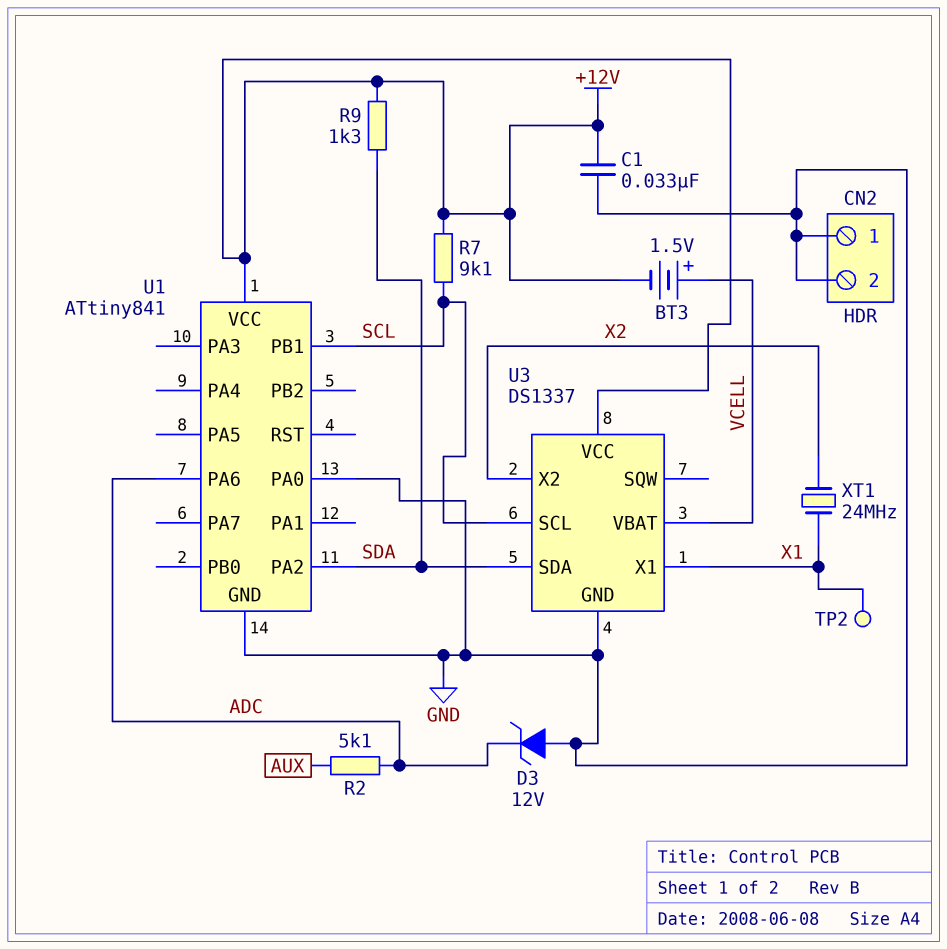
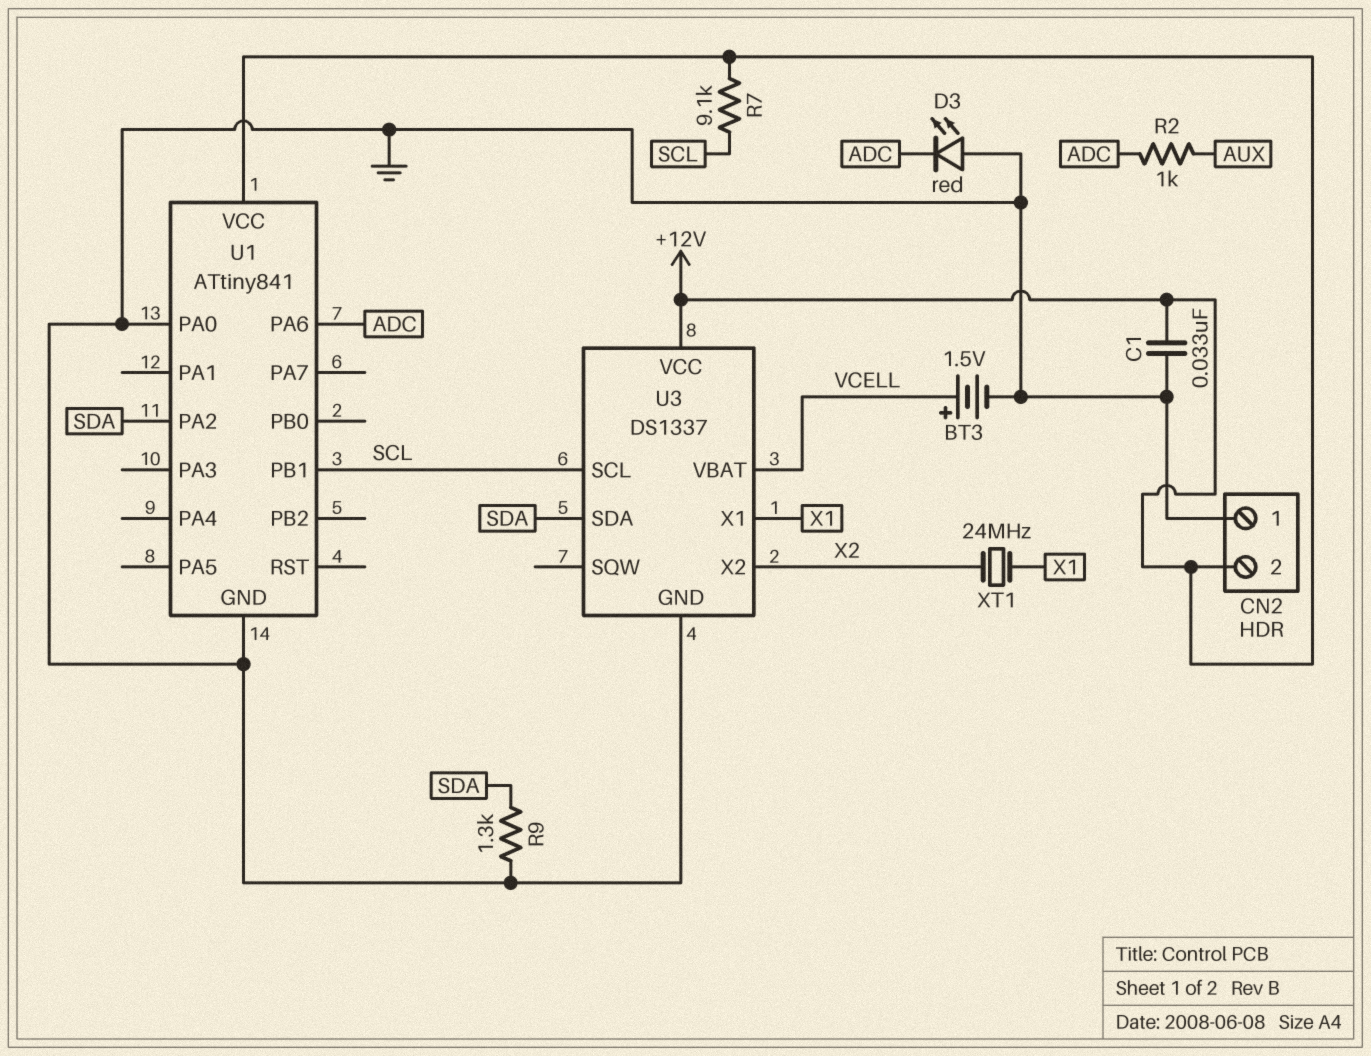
BT3: 1.5V (plus VCELL, minus +12V) -> 1.5V (plus VCELL, minus GND)
CN2 pin 2: GND -> +12V
D3: zener 12V (A GND, K ADC) -> LED red (A GND, K ADC)
R2: 5.1k (ADC, AUX) -> 1k (ADC, AUX)
R9: 1.3k (+12V, SDA) -> 1.3k (GND, SDA)
TP2: test point (X1) -> none

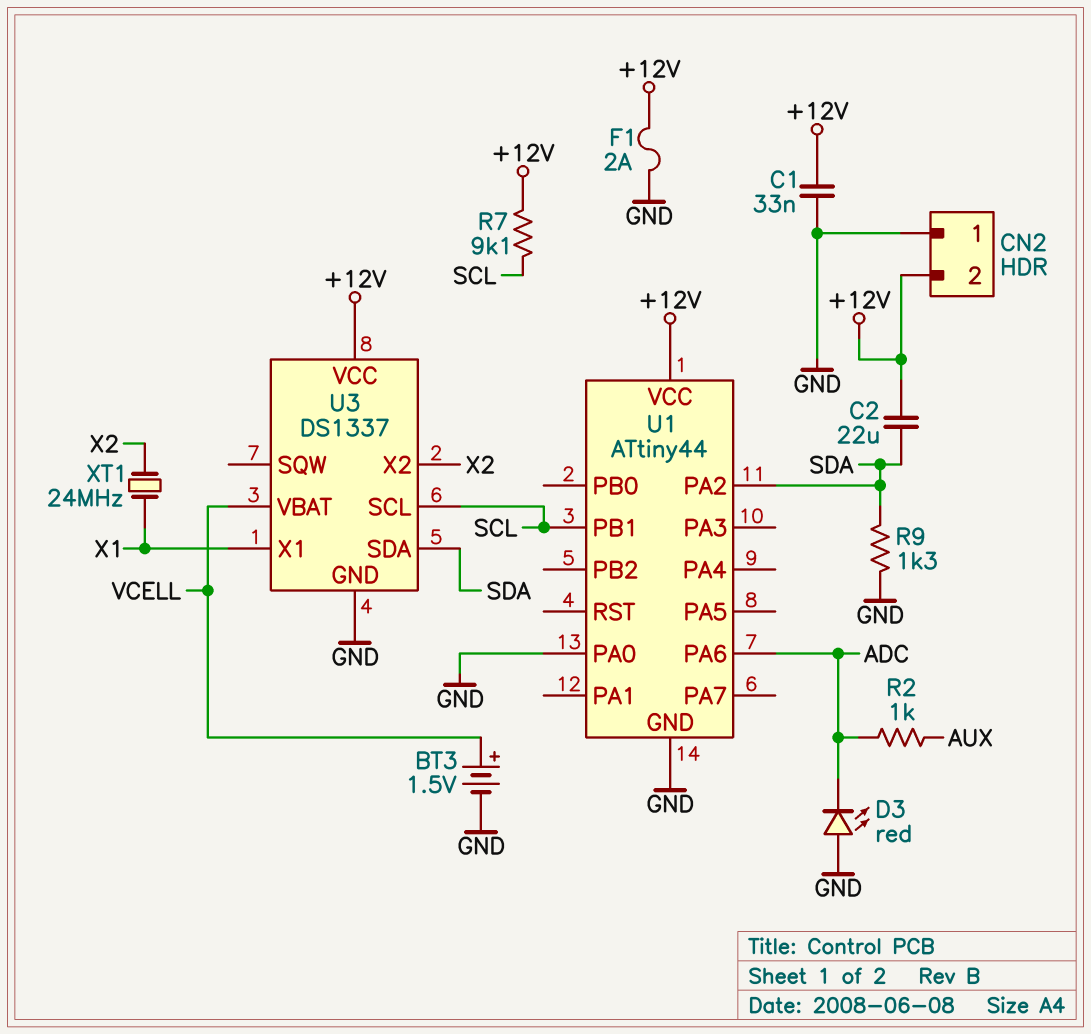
C2: none -> 22uF (+12V, SDA)
F1: none -> 2A (+12V, GND)
U1: ATtiny841 -> ATtiny44

